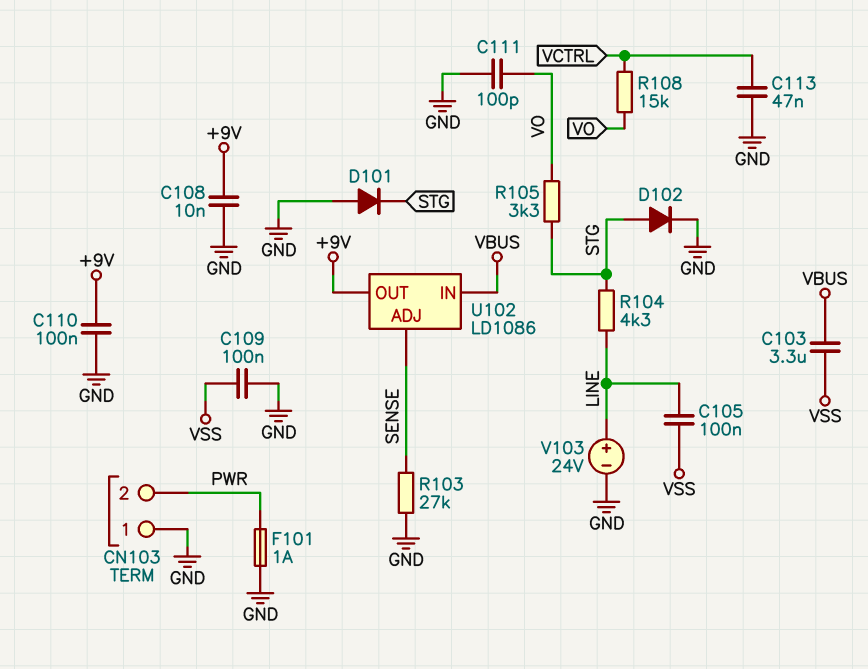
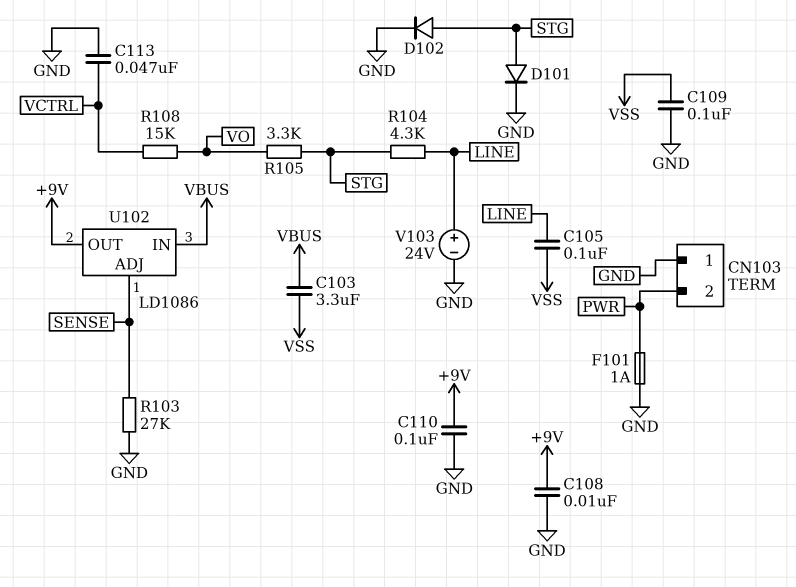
C111: 100pF (GND, VO) -> none
D101: diode (A GND, K STG) -> diode (A STG, K GND)

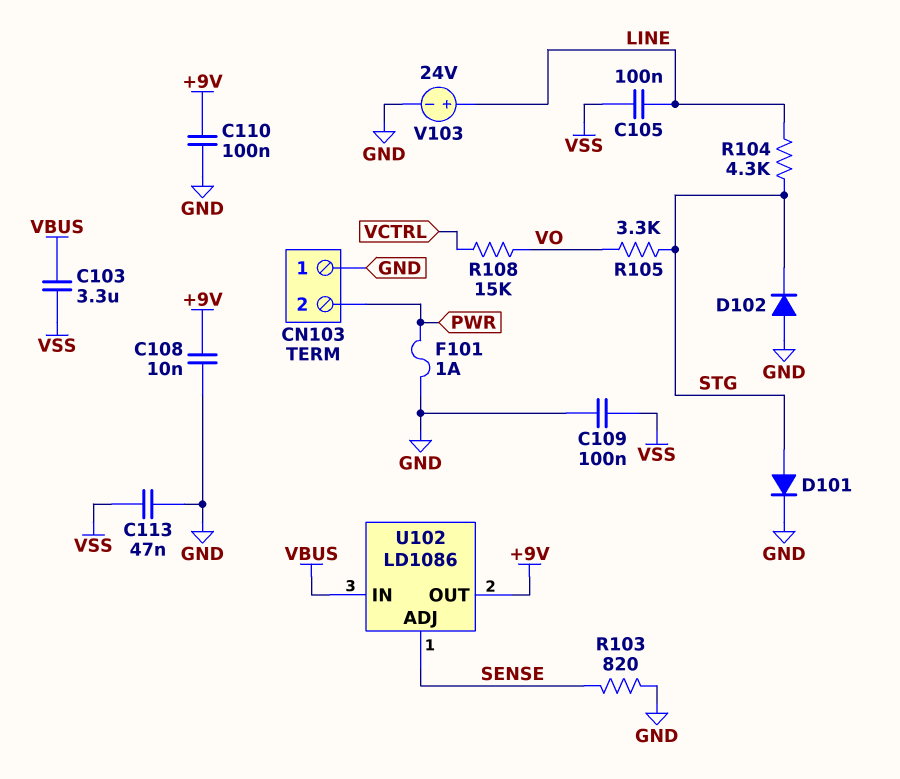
C113: 47nF (GND, VCTRL) -> 47nF (GND, VSS)
D102: diode (A STG, K GND) -> diode (A GND, K STG)
R103: 27k (GND, SENSE) -> 820 (GND, SENSE)

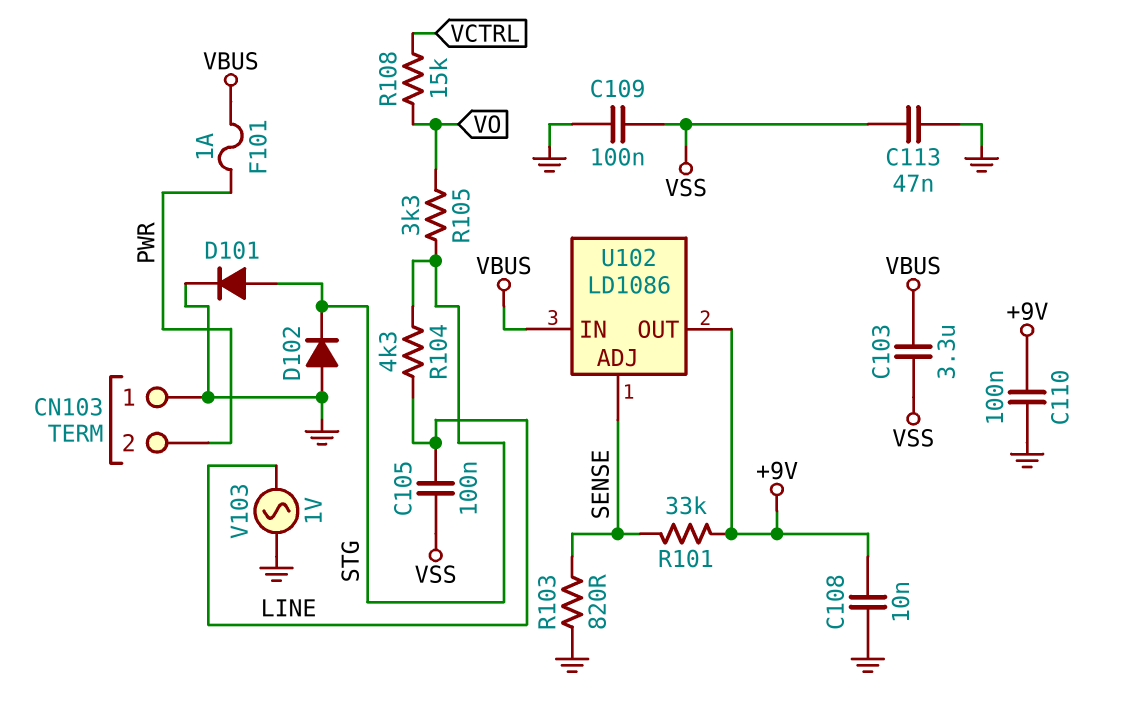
F101: 1A (GND, PWR) -> 1A (PWR, VBUS)
R101: none -> 33k (+9V, SENSE)
V103: 24V (plus LINE, minus GND) -> AC 1V (GND, LINE)

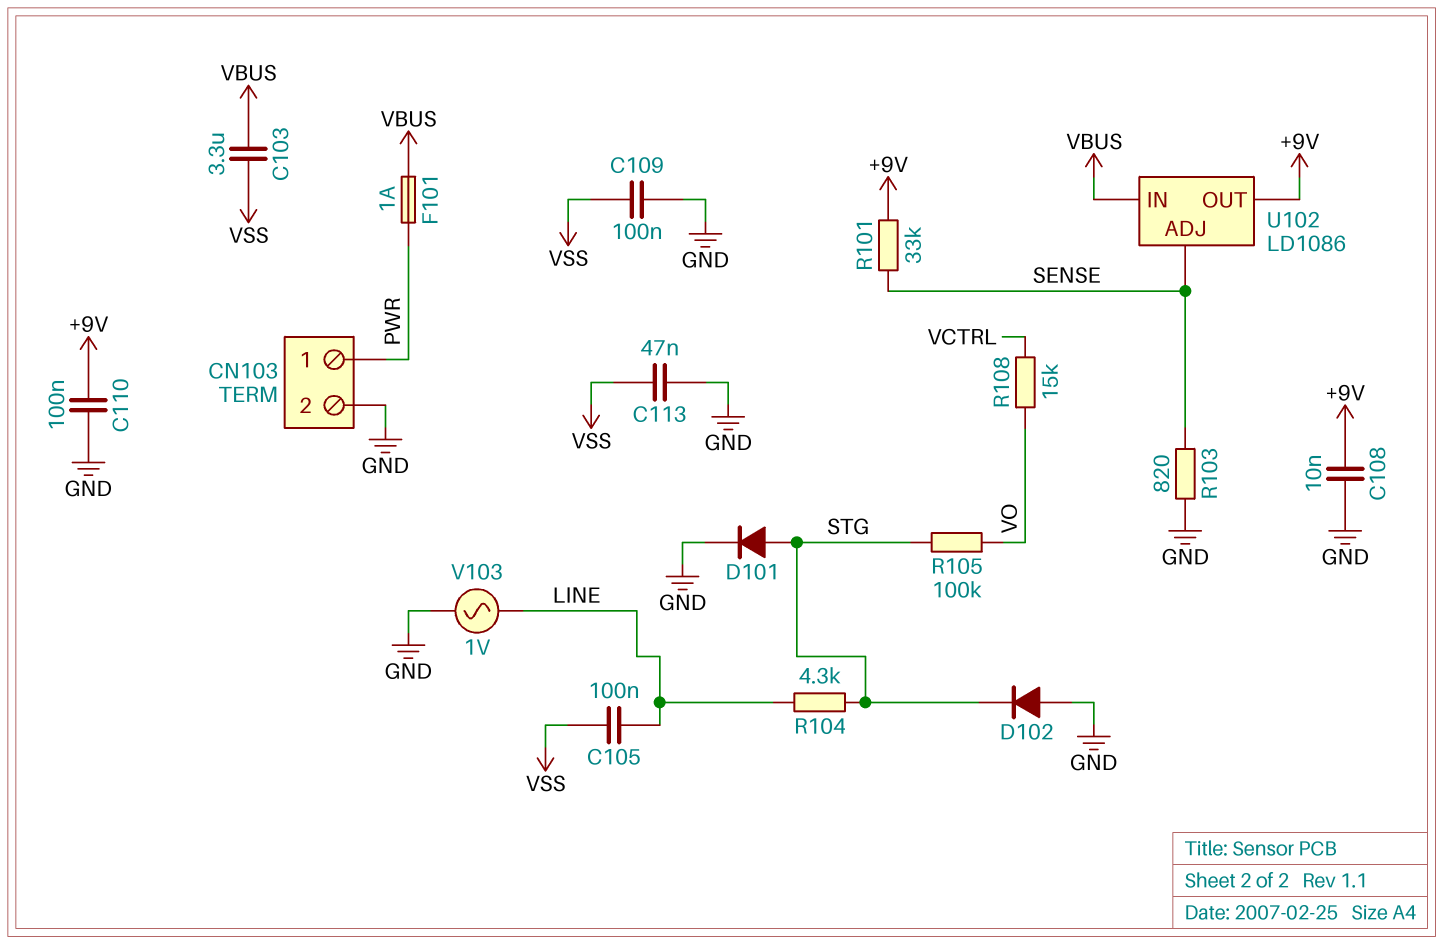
CN103 pin 1: GND -> PWR
CN103 pin 2: PWR -> GND
R105: 3.3k (STG, VO) -> 100k (STG, VO)

